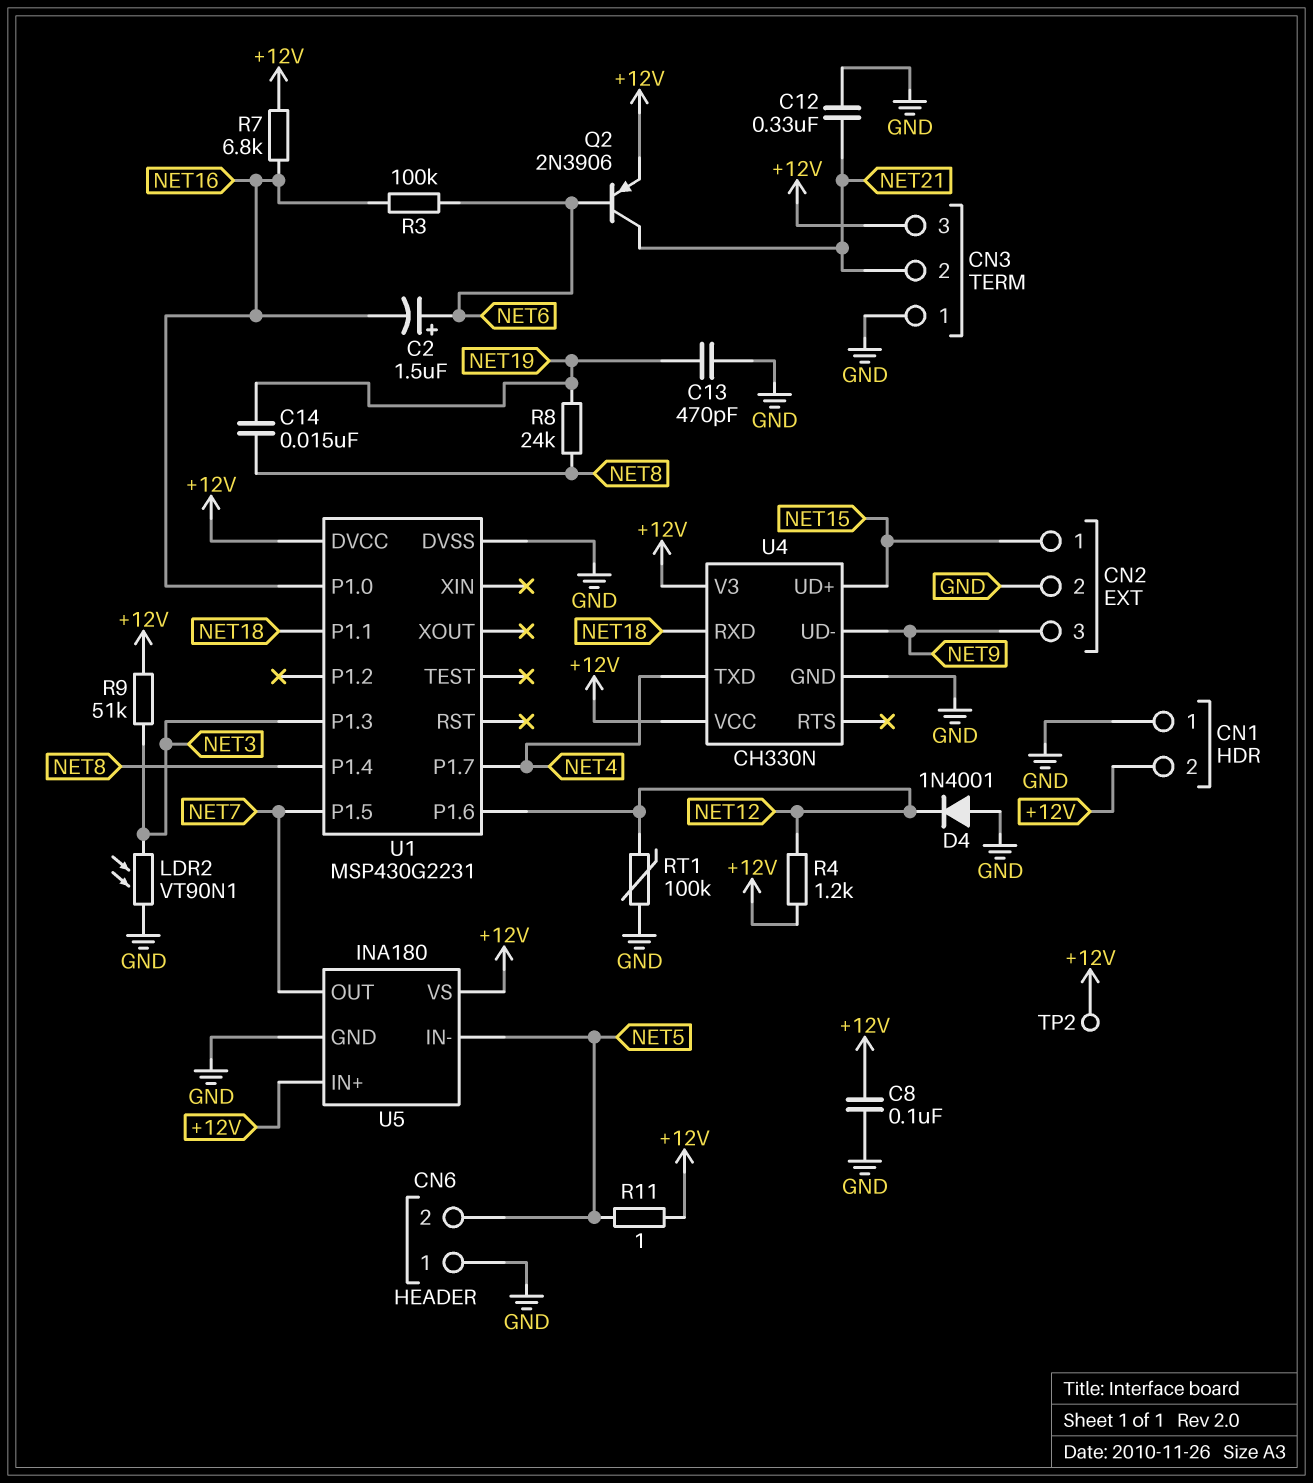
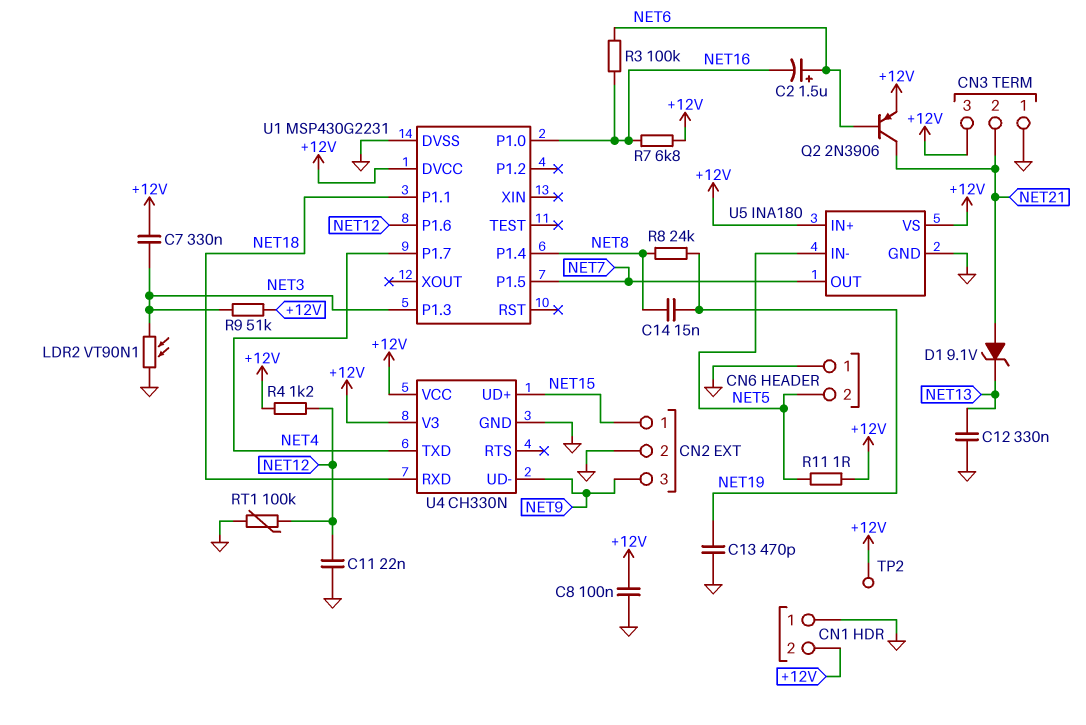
C7: none -> 330nF (+12V, NET3)
C11: none -> 22nF (GND, NET12)
C12: 330nF (GND, NET21) -> 330nF (GND, NET13)
D1: none -> zener 9.1V (A NET21, K NET13)
D4: diode 1N4001 (A GND, K NET12) -> none

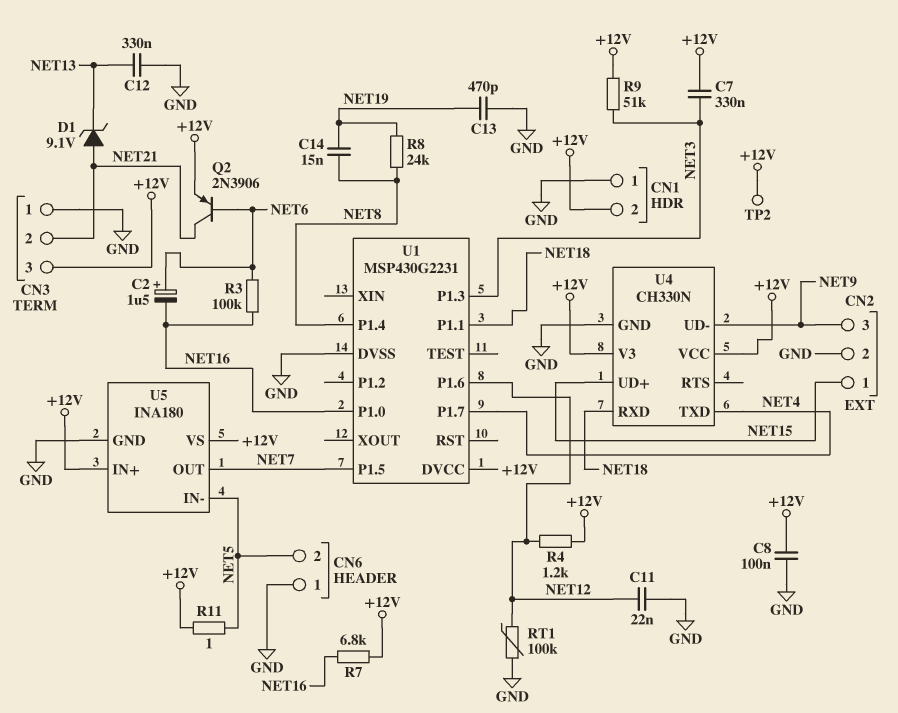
LDR2: VT90N1 (GND, NET3) -> none

